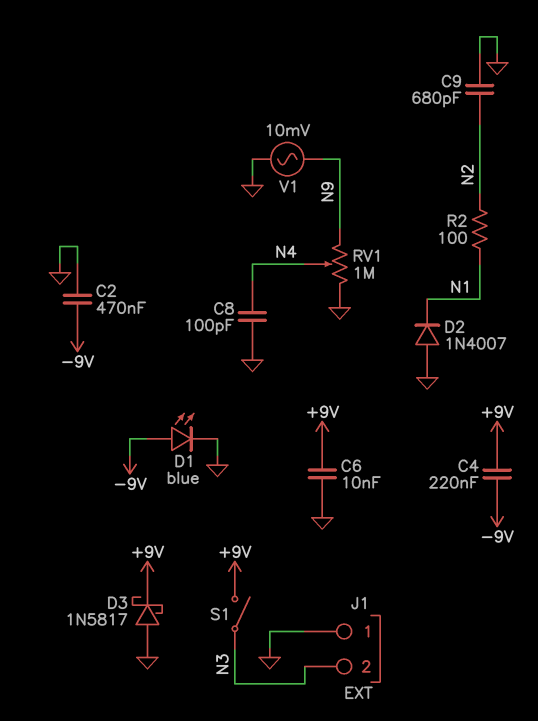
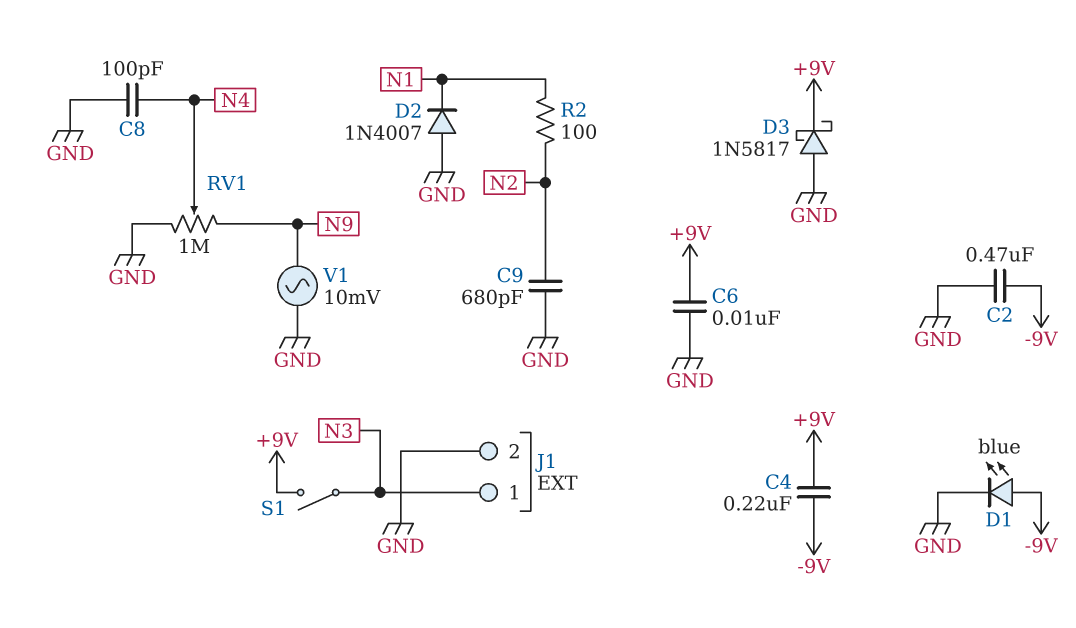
J1 pin 1: GND -> N3
J1 pin 2: N3 -> GND

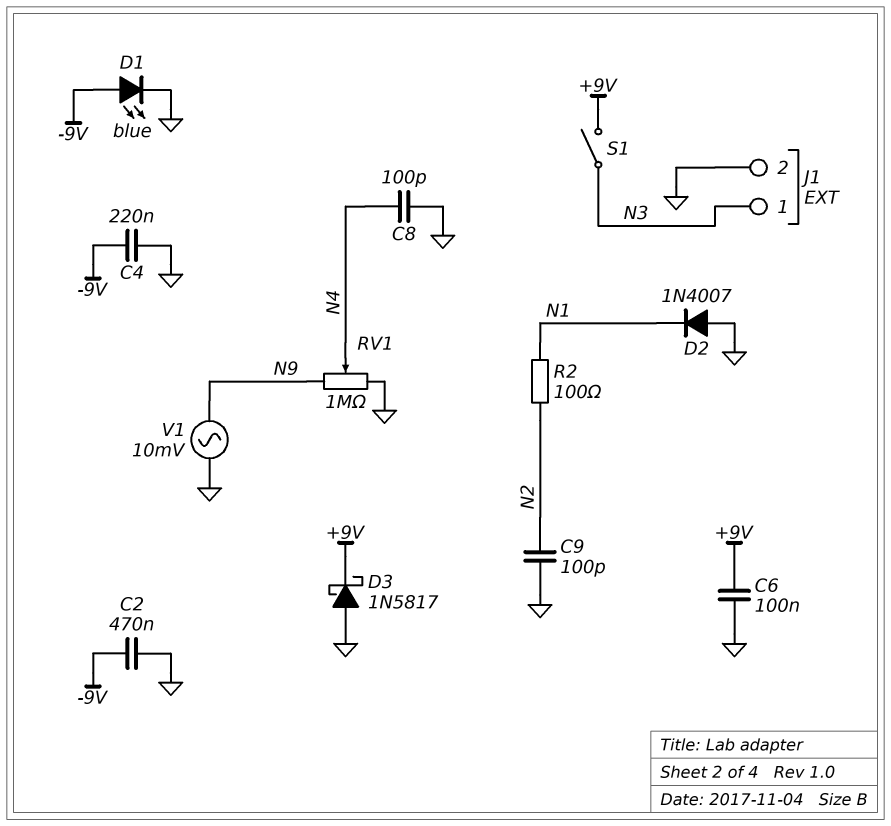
C4: 220nF (+9V, -9V) -> 220nF (-9V, GND)
C6: 10nF (+9V, GND) -> 100nF (+9V, GND)
C9: 680pF (GND, N2) -> 100pF (GND, N2)

